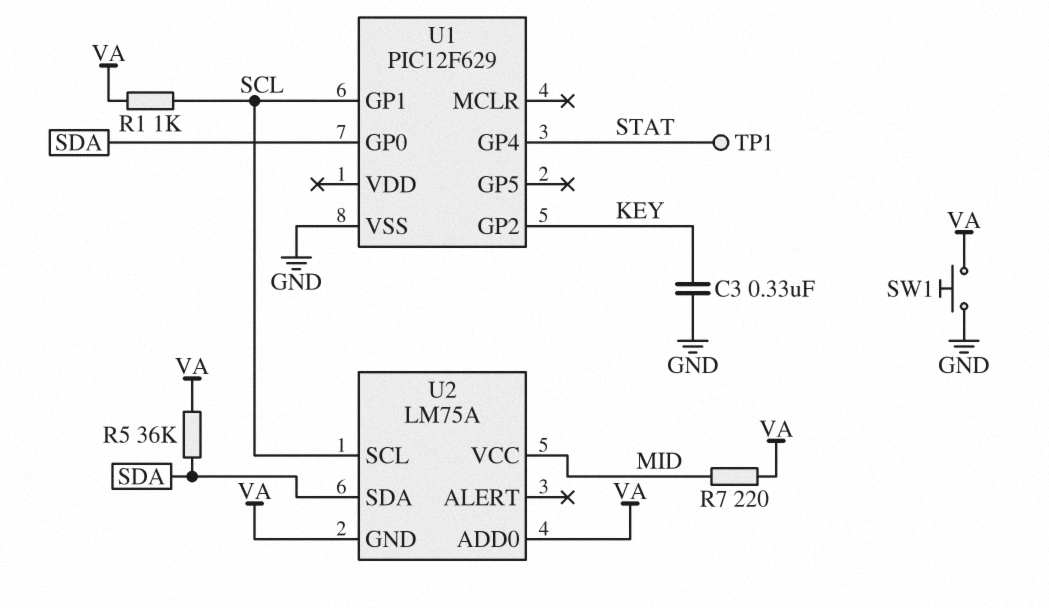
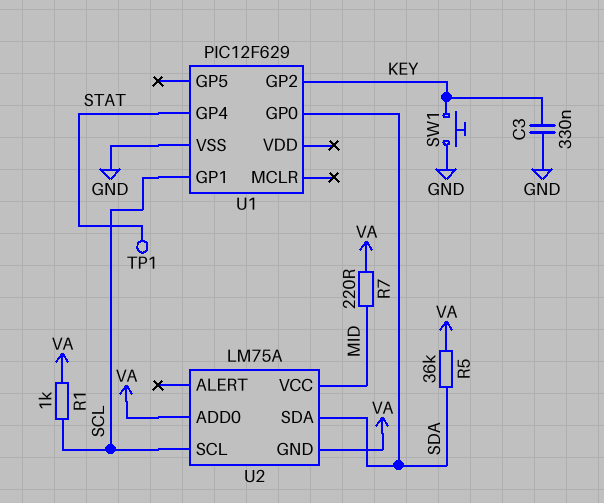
SW1: button (GND, VA) -> button (GND, KEY)

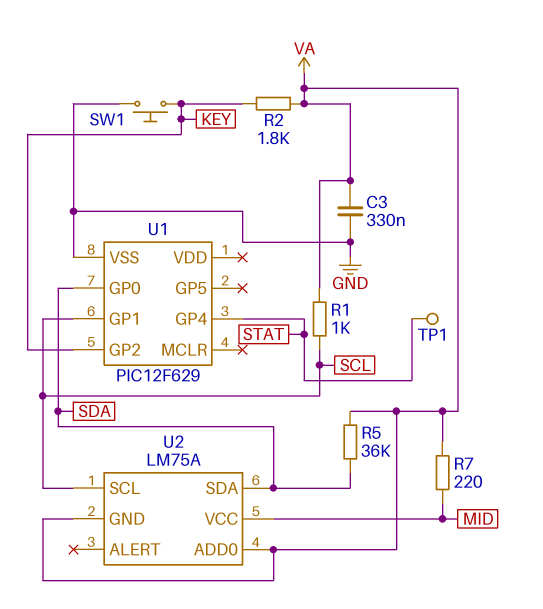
C3: 330nF (GND, KEY) -> 330nF (GND, VA)
R2: none -> 1.8k (KEY, VA)

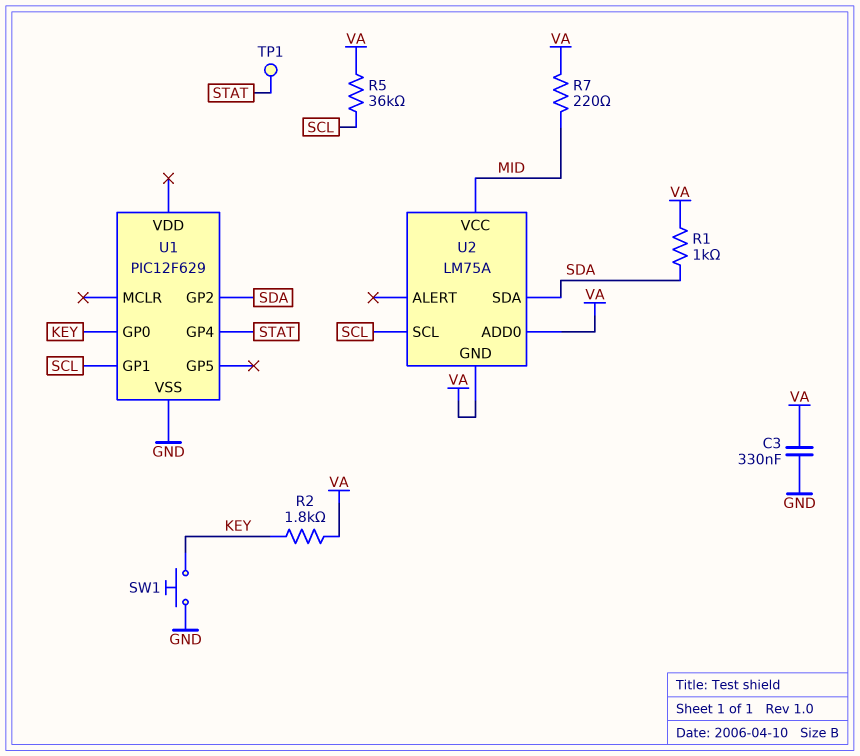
R1: 1k (SCL, VA) -> 1k (SDA, VA)
R5: 36k (SDA, VA) -> 36k (SCL, VA)
U1 pin GP0: SDA -> KEY
U1 pin GP2: KEY -> SDA

